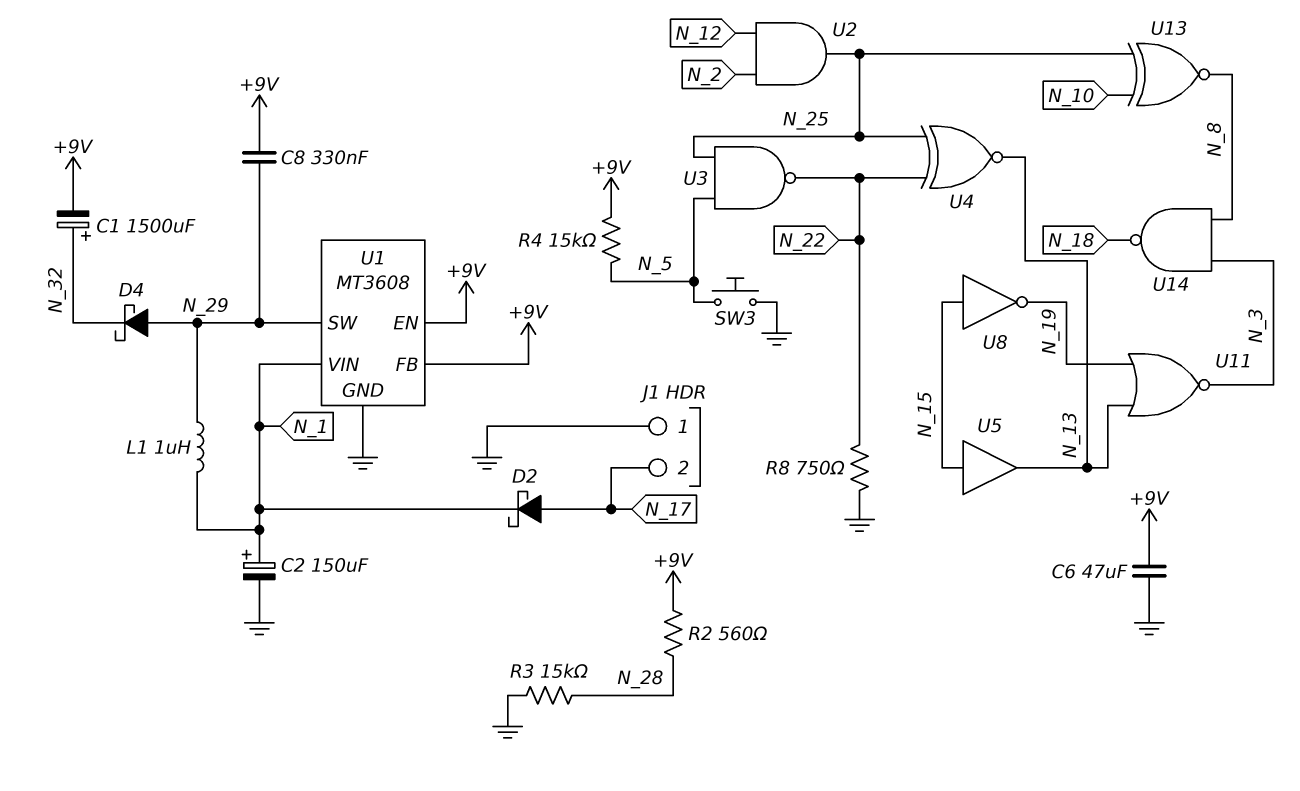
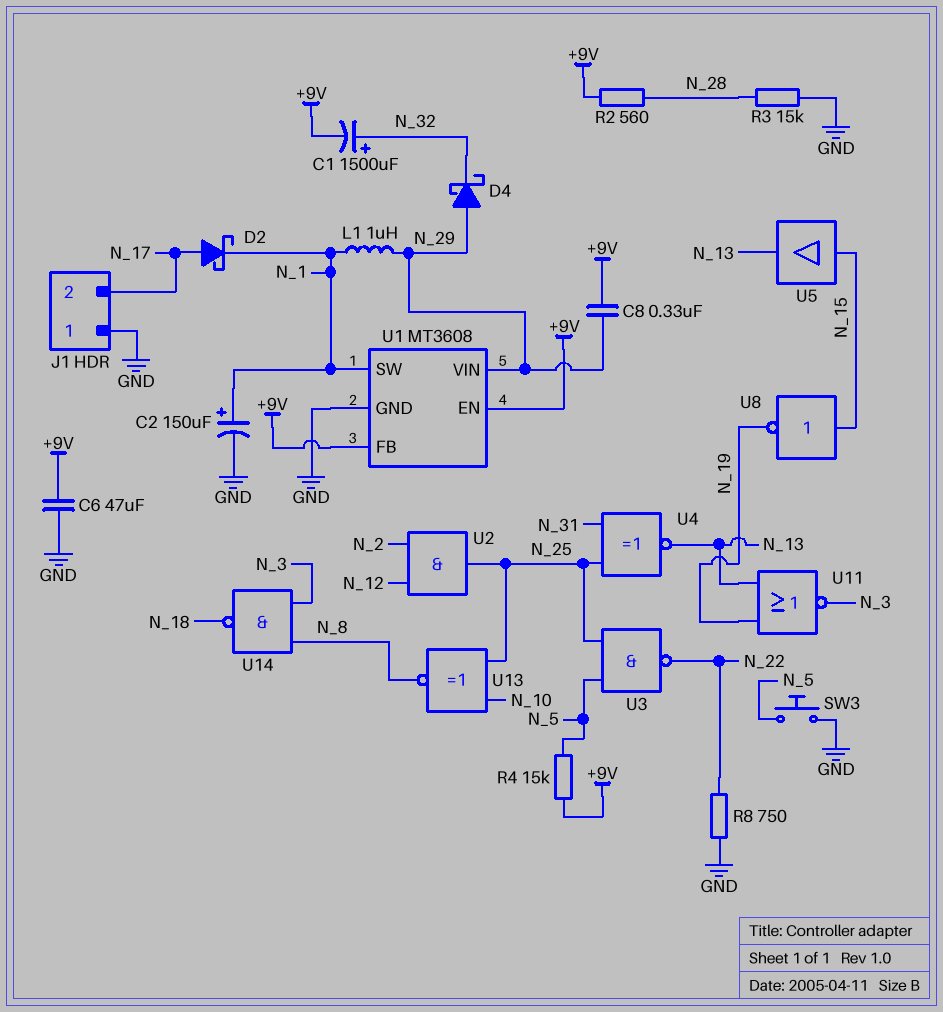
U1 pin SW: N_29 -> N_1
U1 pin VIN: N_1 -> N_29
U4: XNOR (in N_22, in N_25, out N_13) -> XNOR (in N_25, in N_31, out N_13)

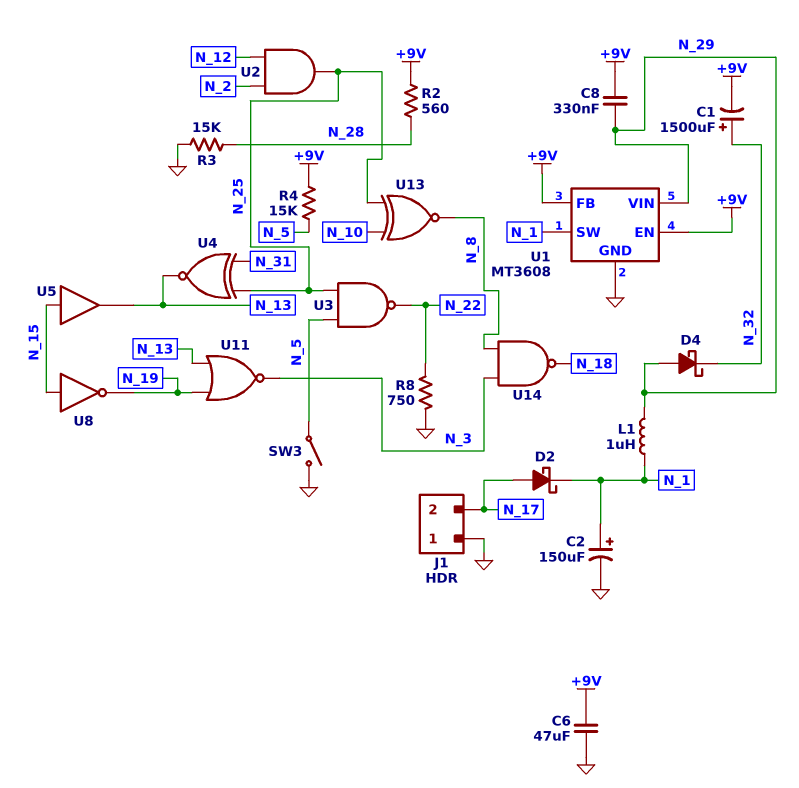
SW3: button (GND, N_5) -> switch (GND, N_5)

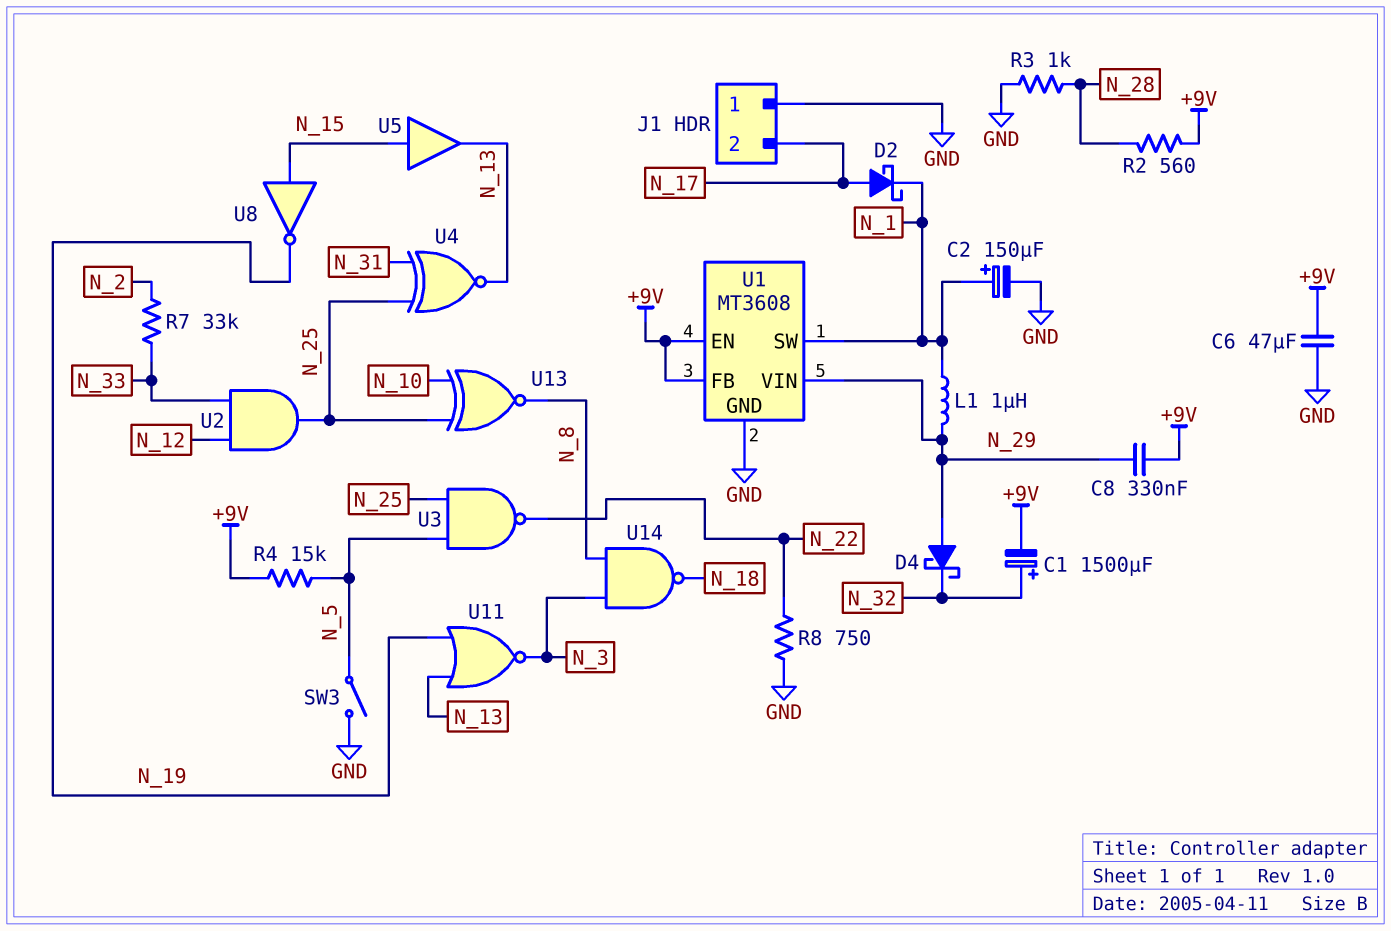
R3: 15k (GND, N_28) -> 1k (GND, N_28)
R7: none -> 33k (N_2, N_33)
U2: AND (in N_2, in N_12, out N_25) -> AND (in N_12, in N_33, out N_25)

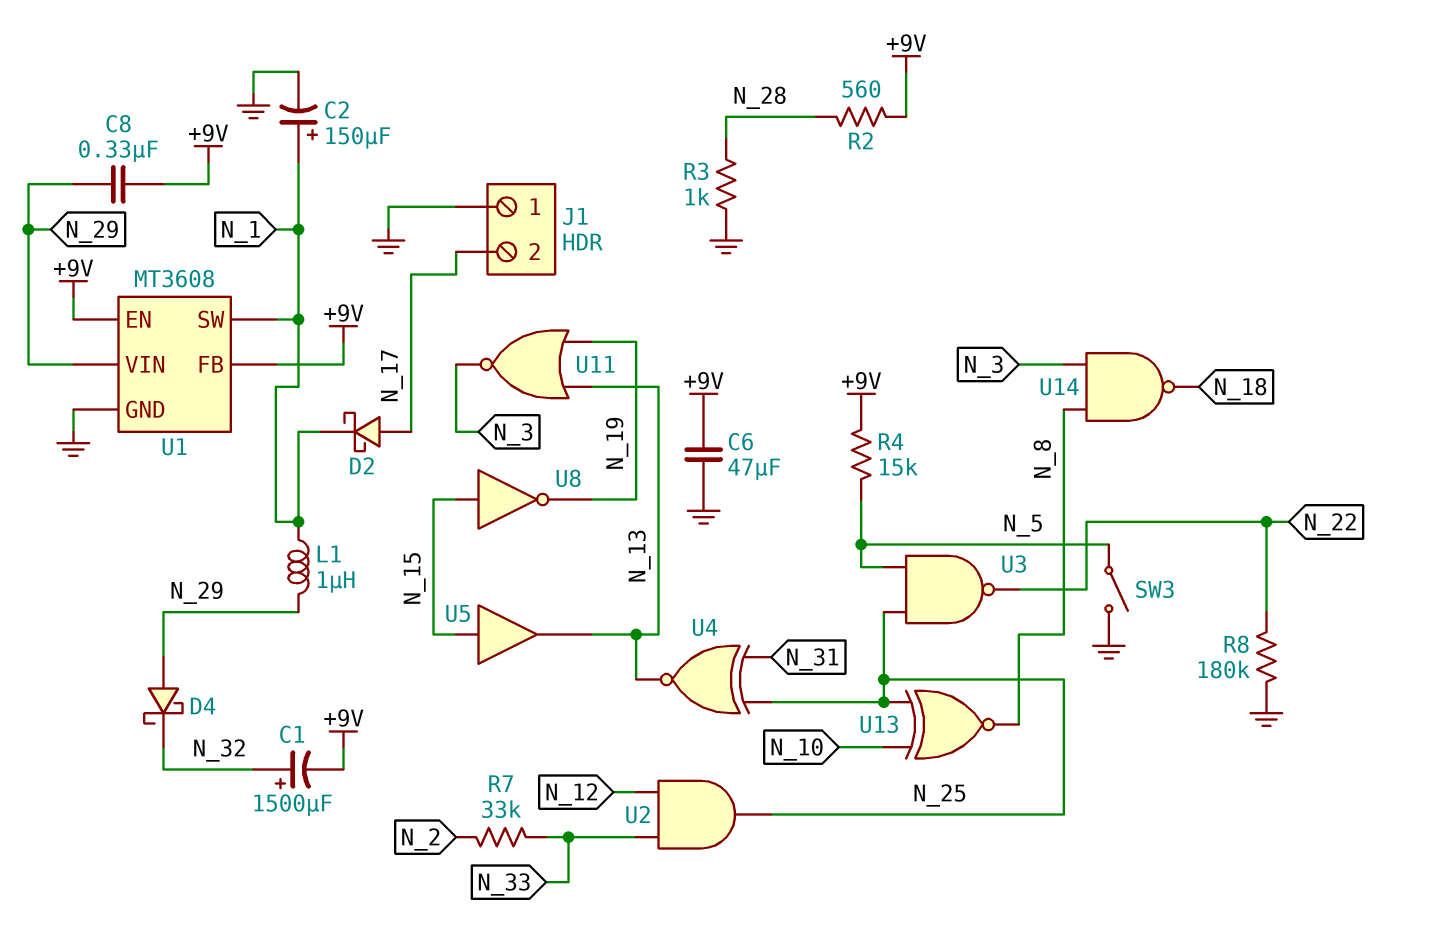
R8: 750 (GND, N_22) -> 180k (GND, N_22)

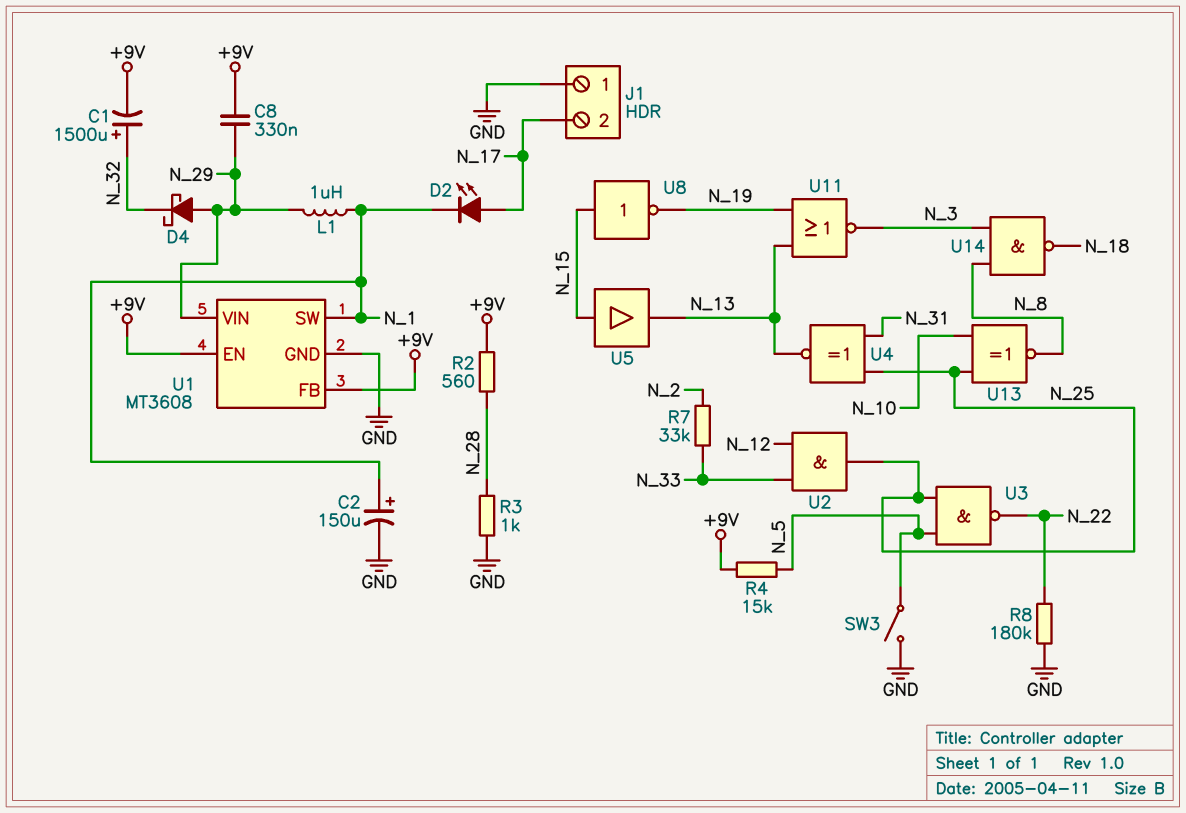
C6: 47uF (+9V, GND) -> none
D2: schottky (A N_17, K N_1) -> LED (A N_17, K N_1)

